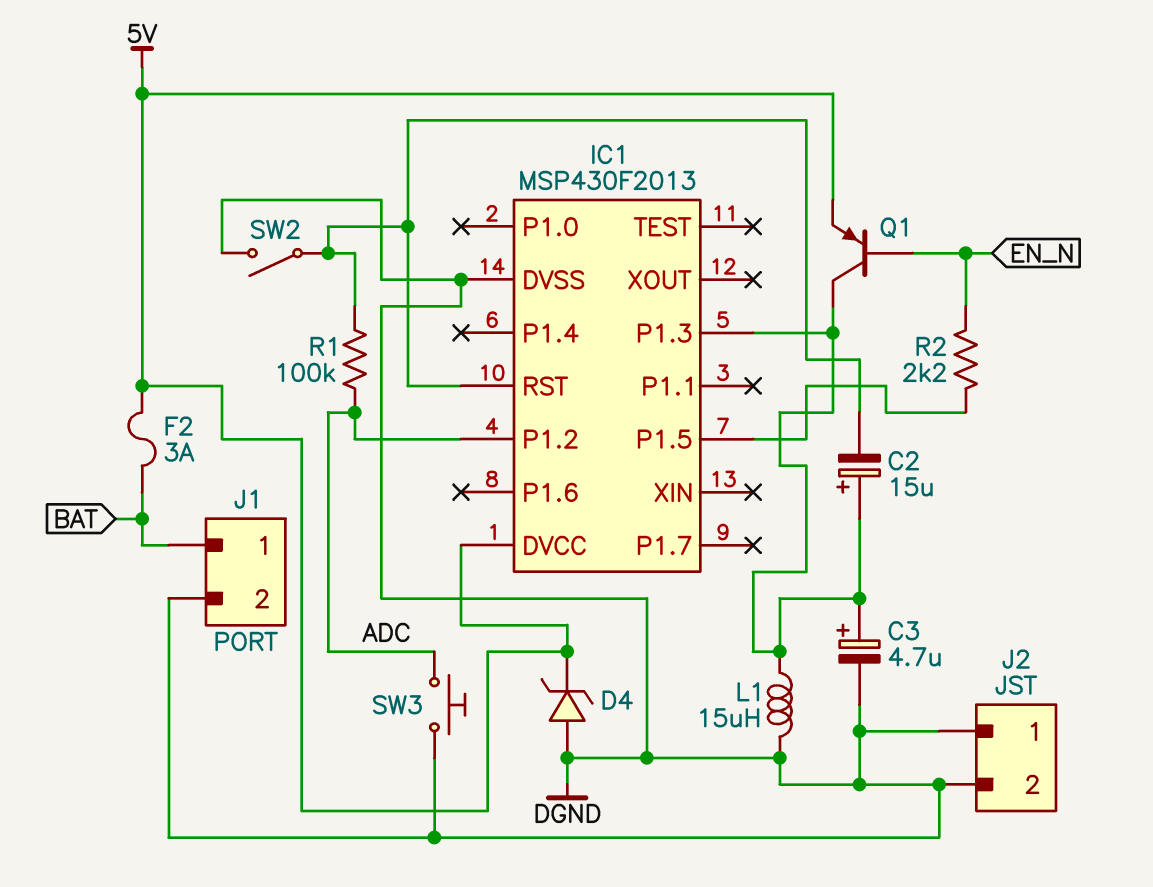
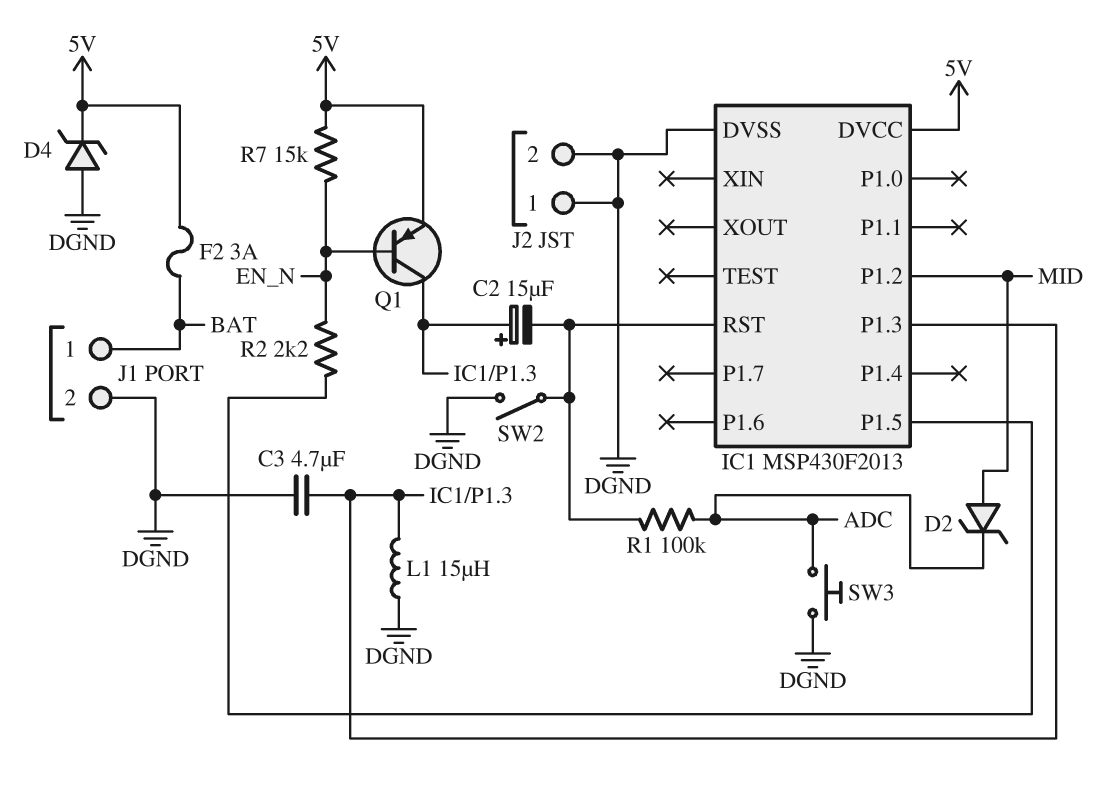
C3: 4.7uF (plus IC1/P1.3, minus DGND) -> 4.7uF (DGND, IC1/P1.3)
D2: none -> zener (A MID, K ADC)
IC1 pin P1.2: ADC -> MID
R7: none -> 15k (5V, EN_N)

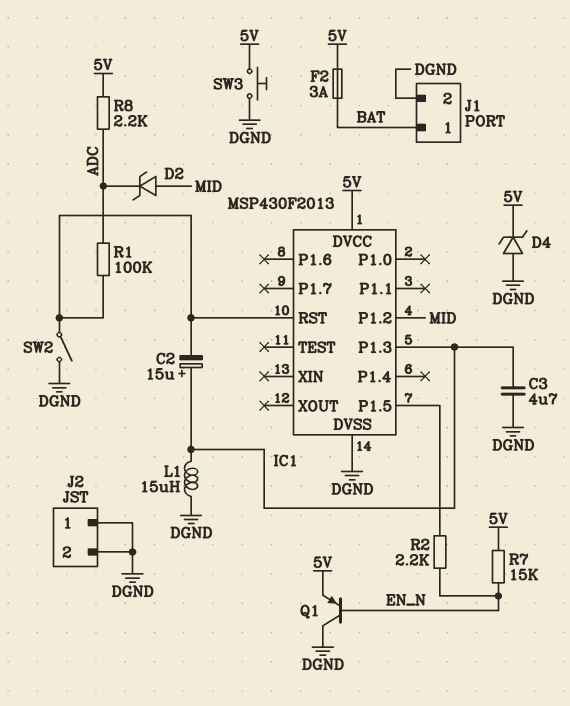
Q1: PNP (B EN_N, C IC1/P1.3, E 5V) -> PNP (B EN_N, C DGND, E 5V)
R8: none -> 2.2k (5V, ADC)
SW3: button (ADC, DGND) -> button (5V, DGND)

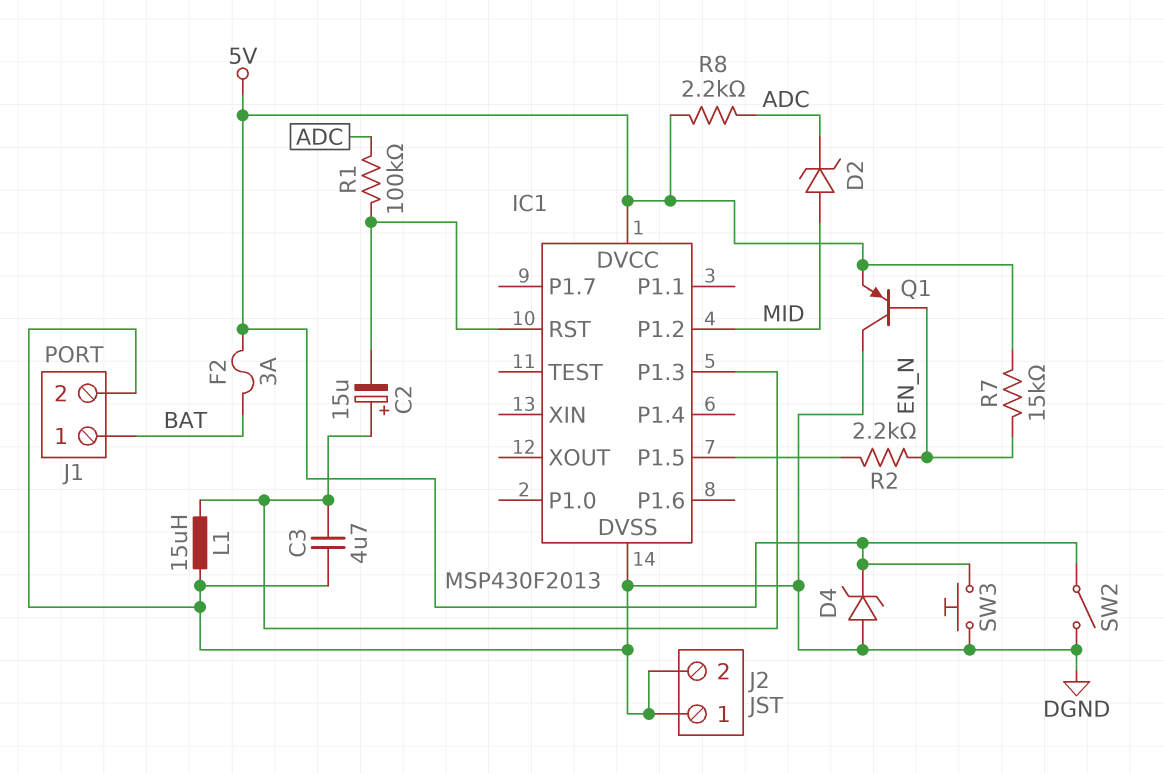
SW2: switch (DGND, IC1/RST) -> switch (5V, DGND)

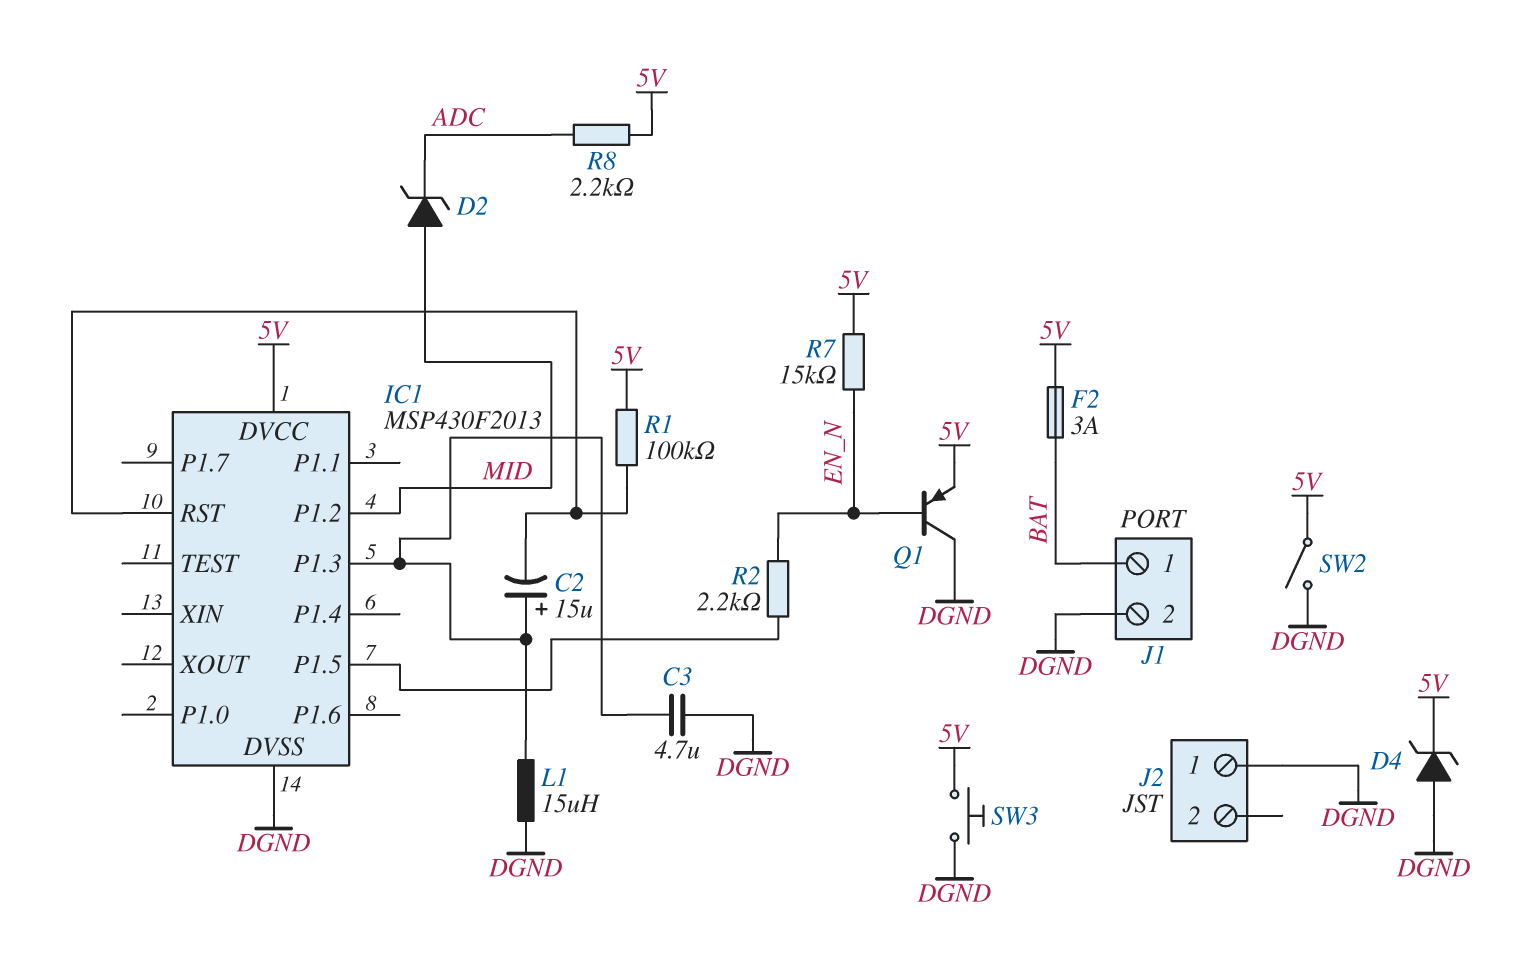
J2 pin 2: DGND -> none
R1: 100k (ADC, IC1/RST) -> 100k (5V, IC1/RST)

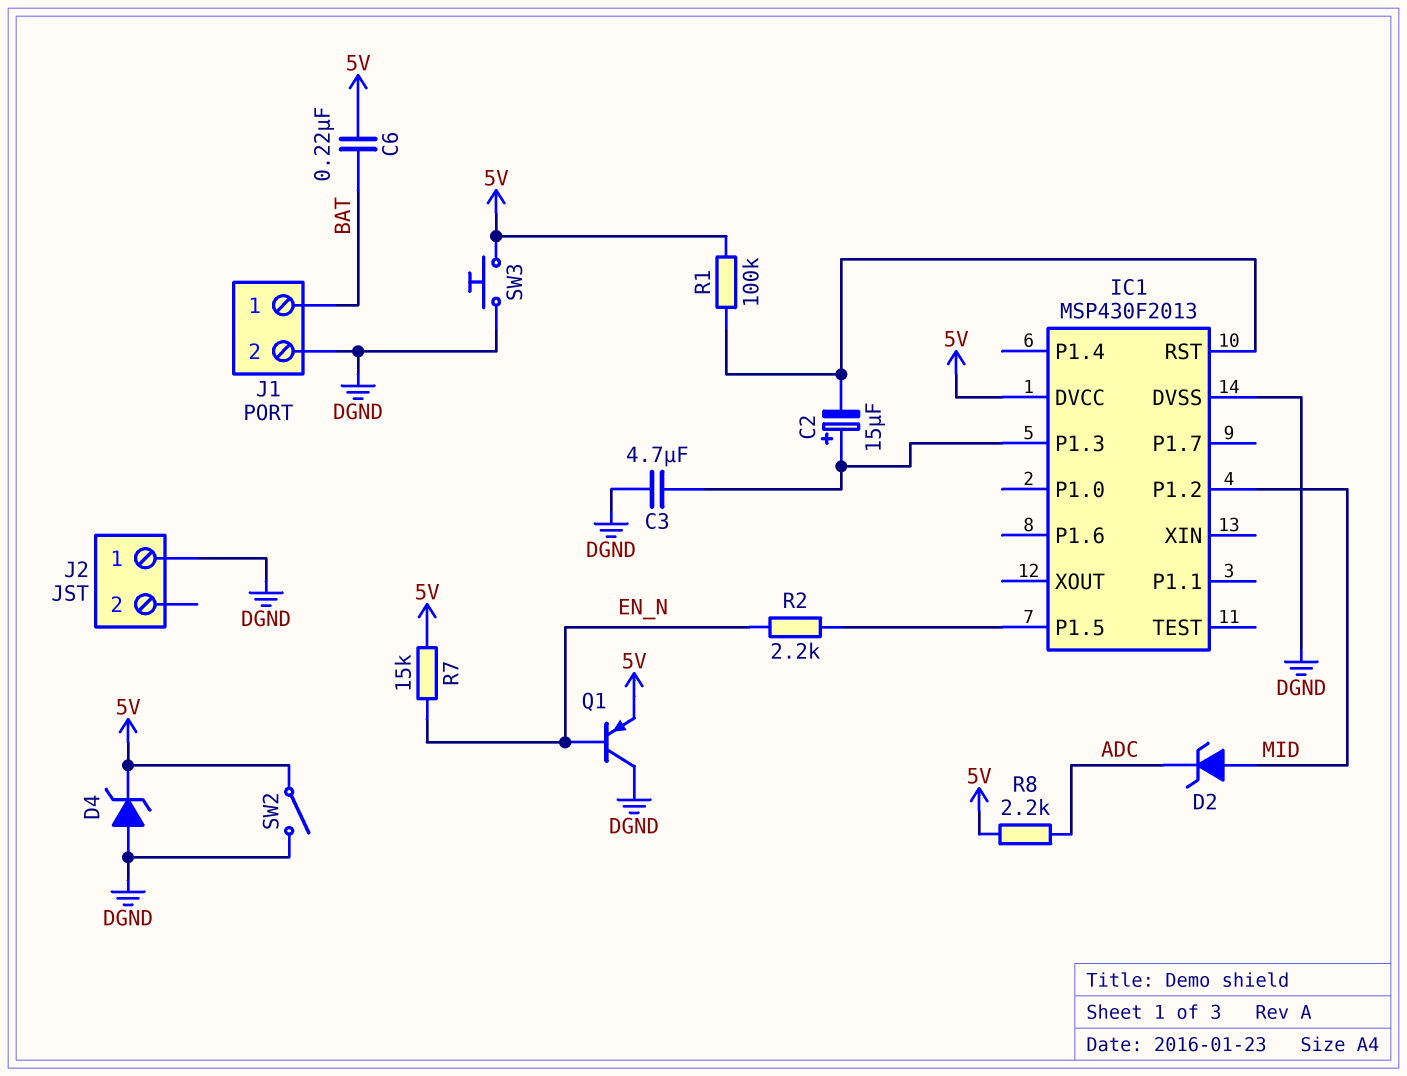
C6: none -> 220nF (5V, BAT)
F2: 3A (5V, BAT) -> none
L1: 15uH (DGND, IC1/P1.3) -> none

